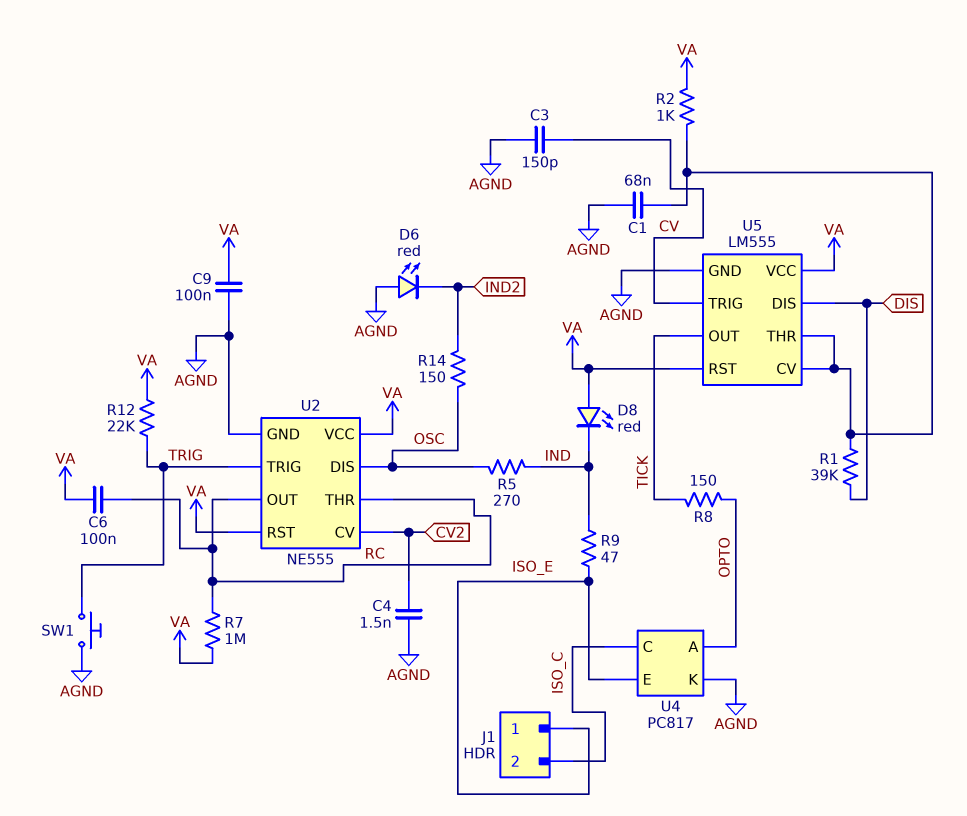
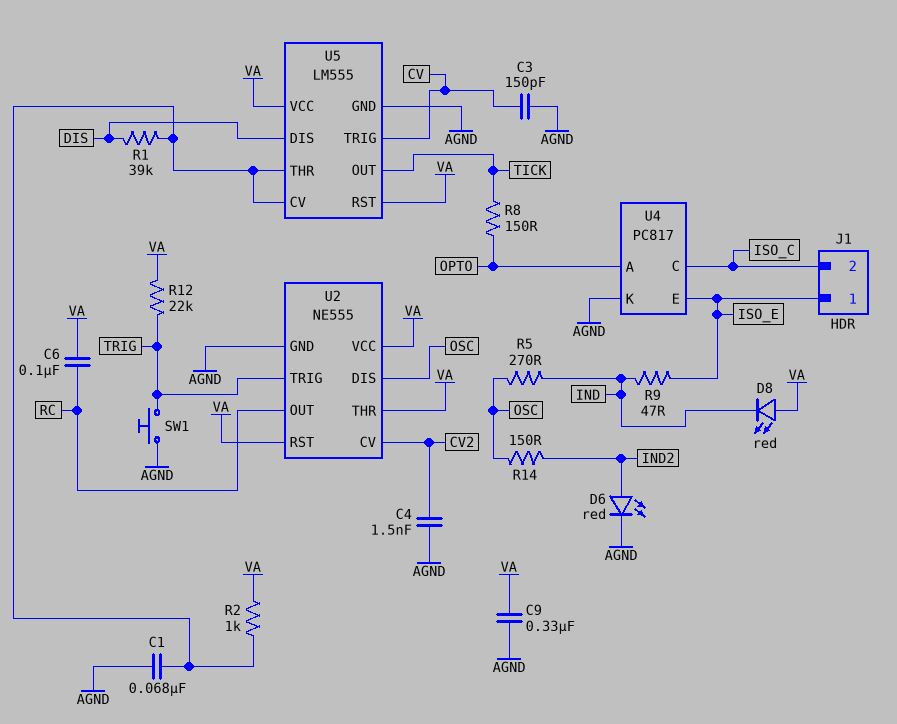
C9: 100nF (AGND, VA) -> 330nF (AGND, VA)
D6: LED red (A AGND, K IND2) -> LED red (A IND2, K AGND)
R7: 1M (RC, VA) -> none
U2 pin THR: RC -> VA

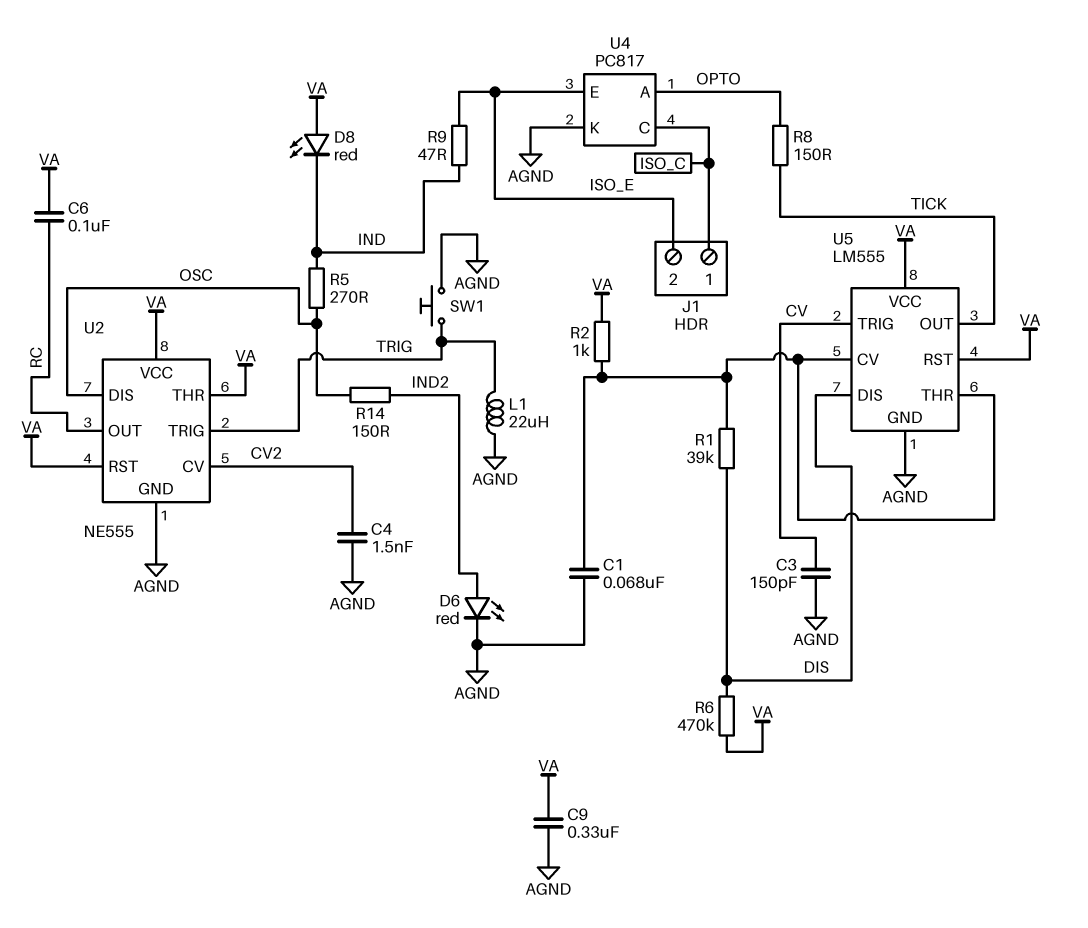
J1 pin 1: ISO_E -> ISO_C
J1 pin 2: ISO_C -> ISO_E
L1: none -> 22uH (AGND, TRIG)
R6: none -> 470k (DIS, VA)
R12: 22k (TRIG, VA) -> none

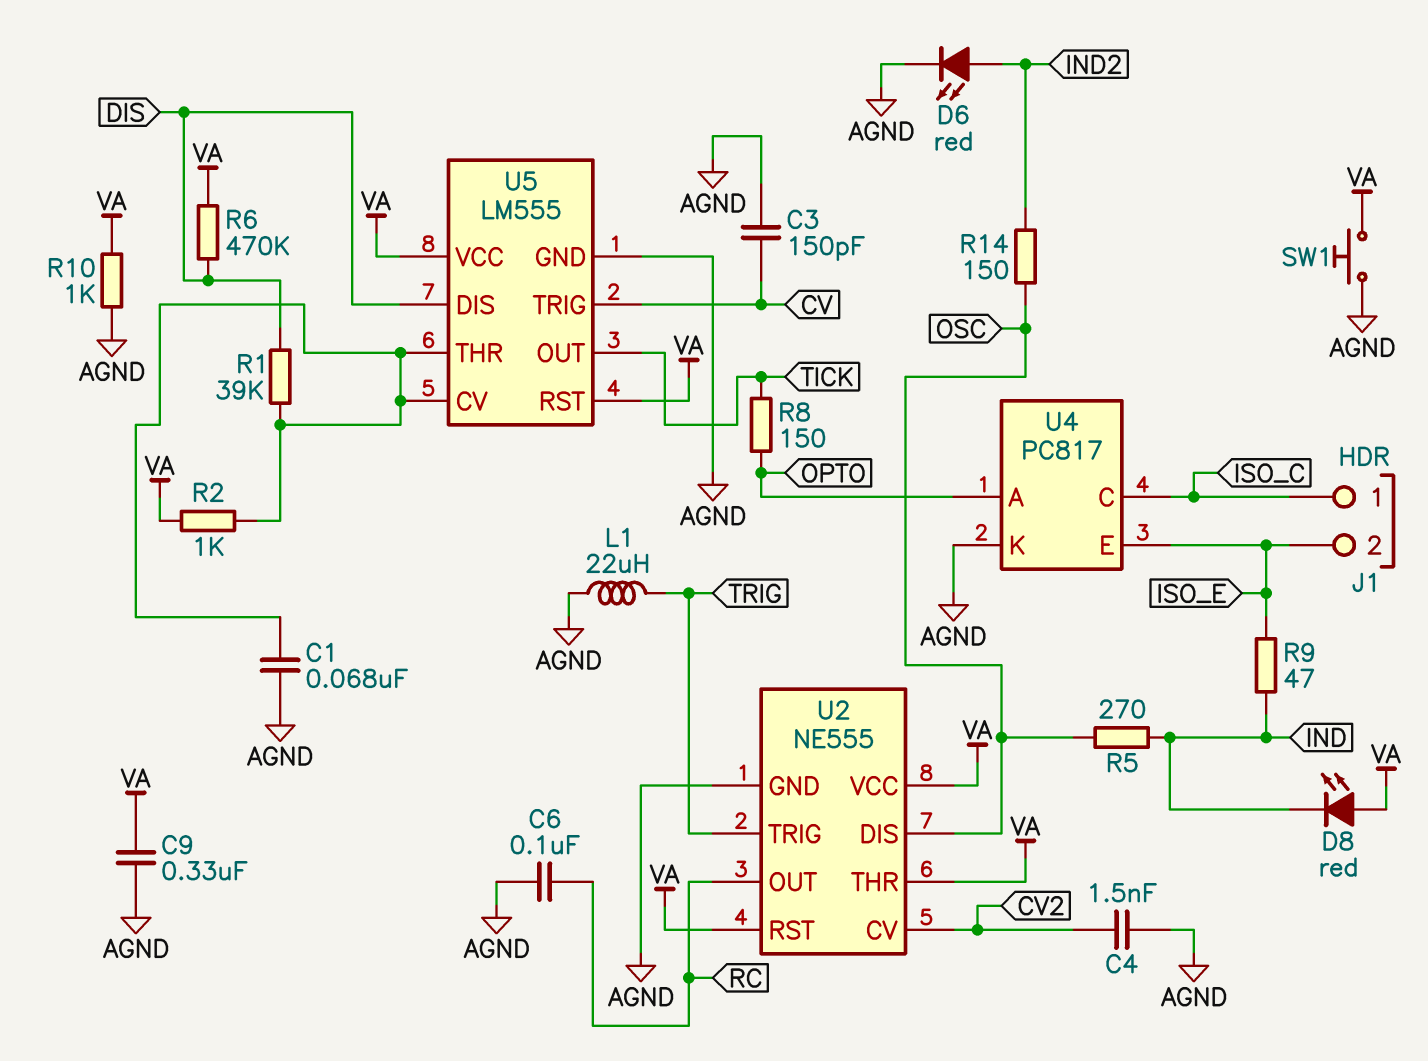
C6: 100nF (RC, VA) -> 100nF (AGND, RC)
R10: none -> 1k (AGND, VA)
SW1: button (AGND, TRIG) -> button (AGND, VA)

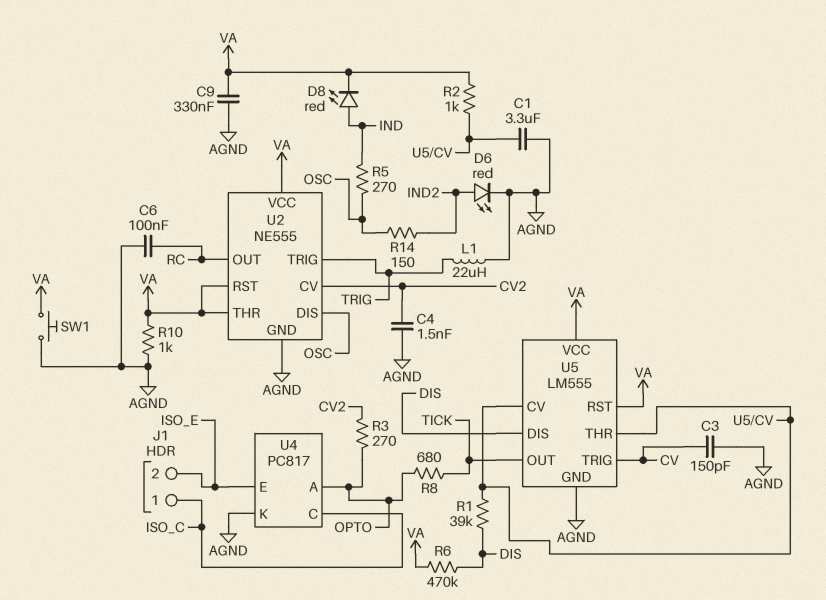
C1: 68nF (AGND, U5/CV) -> 3.3uF (AGND, U5/CV)
D8: LED red (A VA, K IND) -> LED red (A IND, K VA)
R3: none -> 270 (CV2, OPTO)
R8: 150 (OPTO, TICK) -> 680 (OPTO, TICK)
R9: 47 (IND, ISO_E) -> none

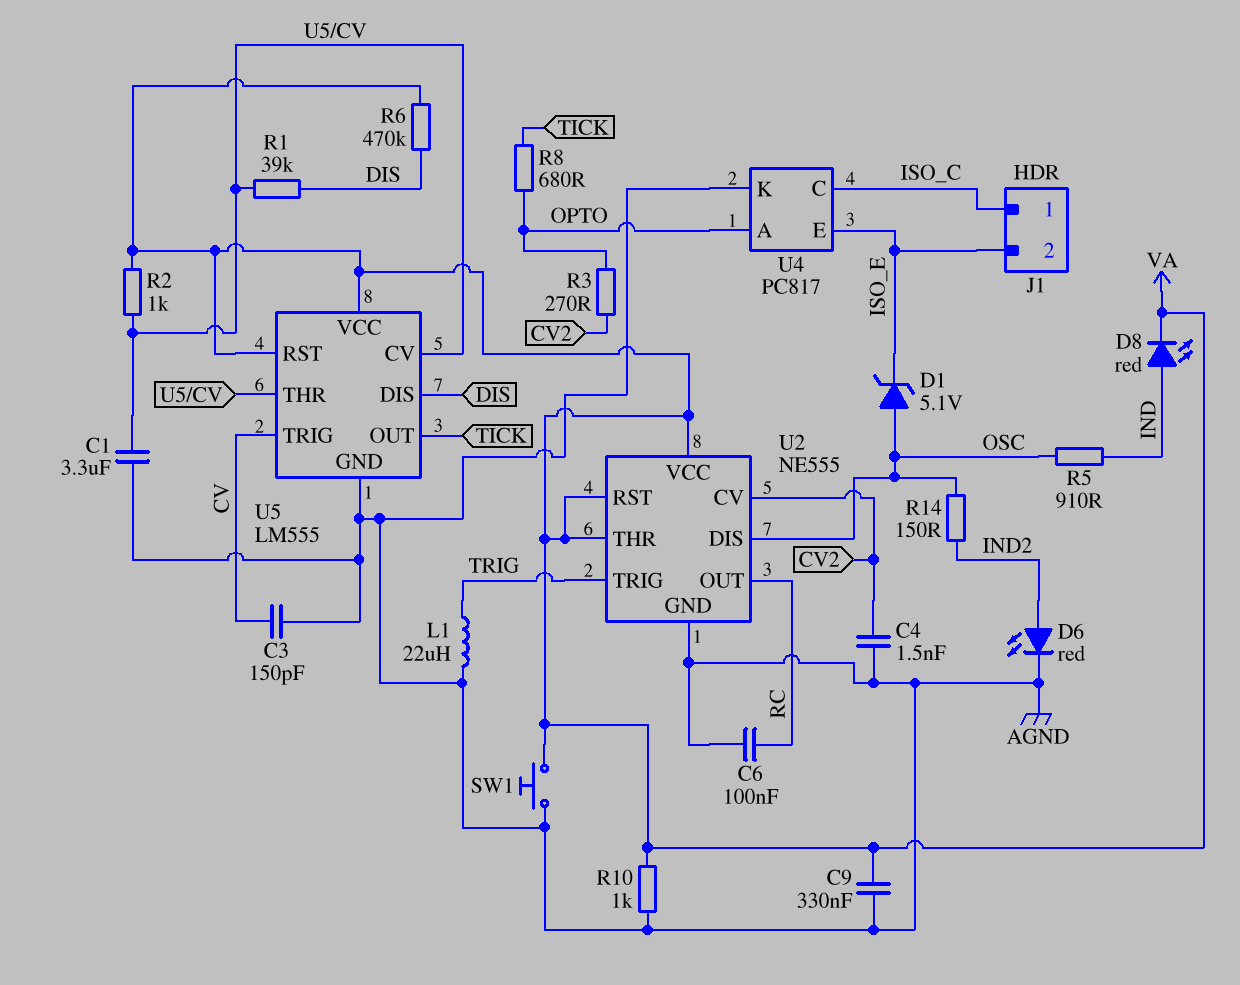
D1: none -> zener 5.1V (A OSC, K ISO_E)
R5: 270 (IND, OSC) -> 910 (IND, OSC)

